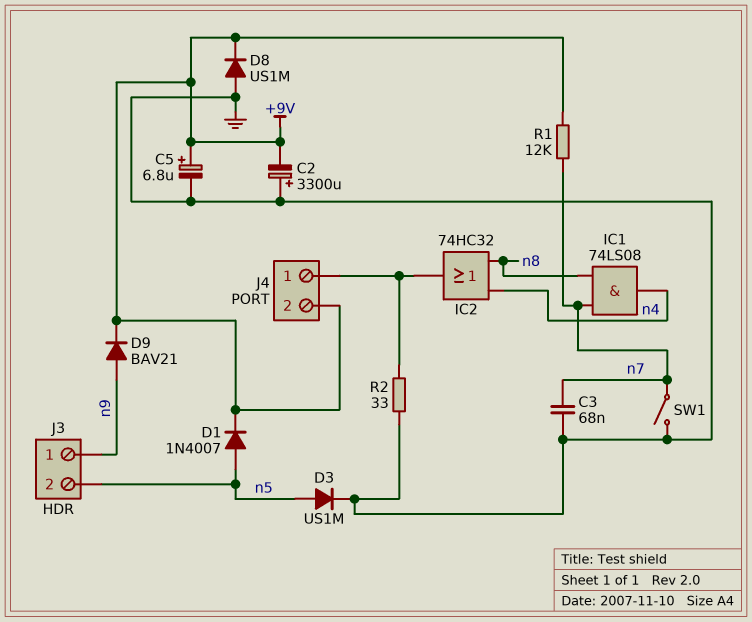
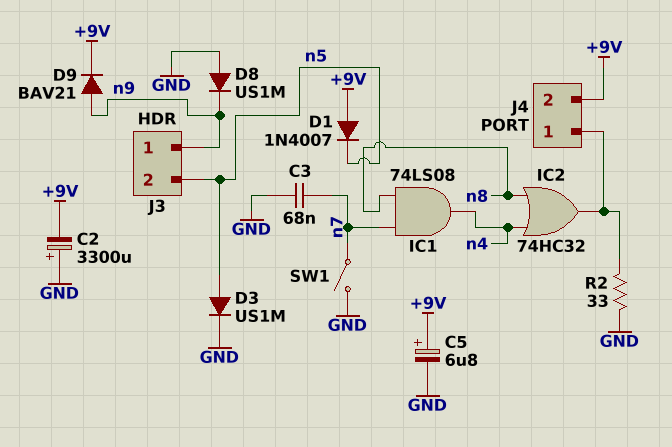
D1: diode 1N4007 (A n5, K +9V) -> diode 1N4007 (A +9V, K n5)
D8: diode US1M (A GND, K +9V) -> diode US1M (A GND, K n9)
R1: 12k (+9V, n7) -> none

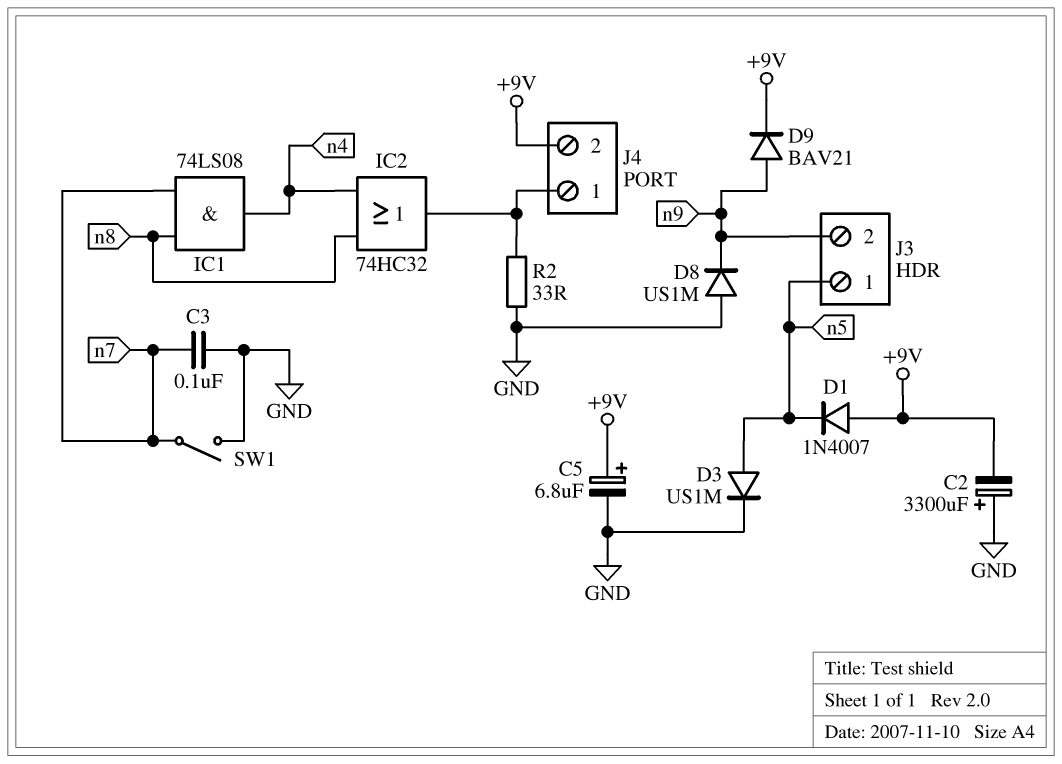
C3: 68nF (GND, n7) -> 100nF (GND, n7)
J3 pin 1: n9 -> n5
J3 pin 2: n5 -> n9

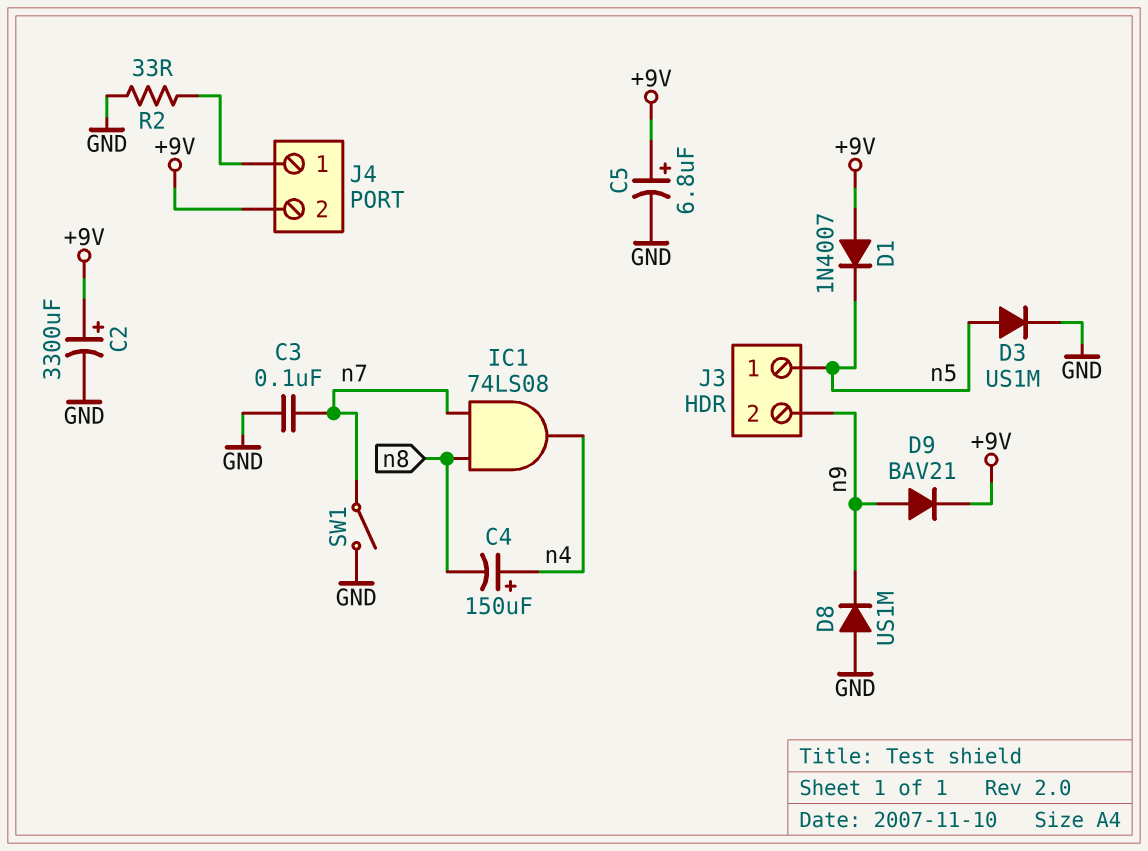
C2: 3300uF (plus GND, minus +9V) -> 3300uF (plus +9V, minus GND)
C4: none -> 150uF (plus n4, minus n8)
IC2: OR 74HC32 (in n4, in n8, out J4/1) -> none

